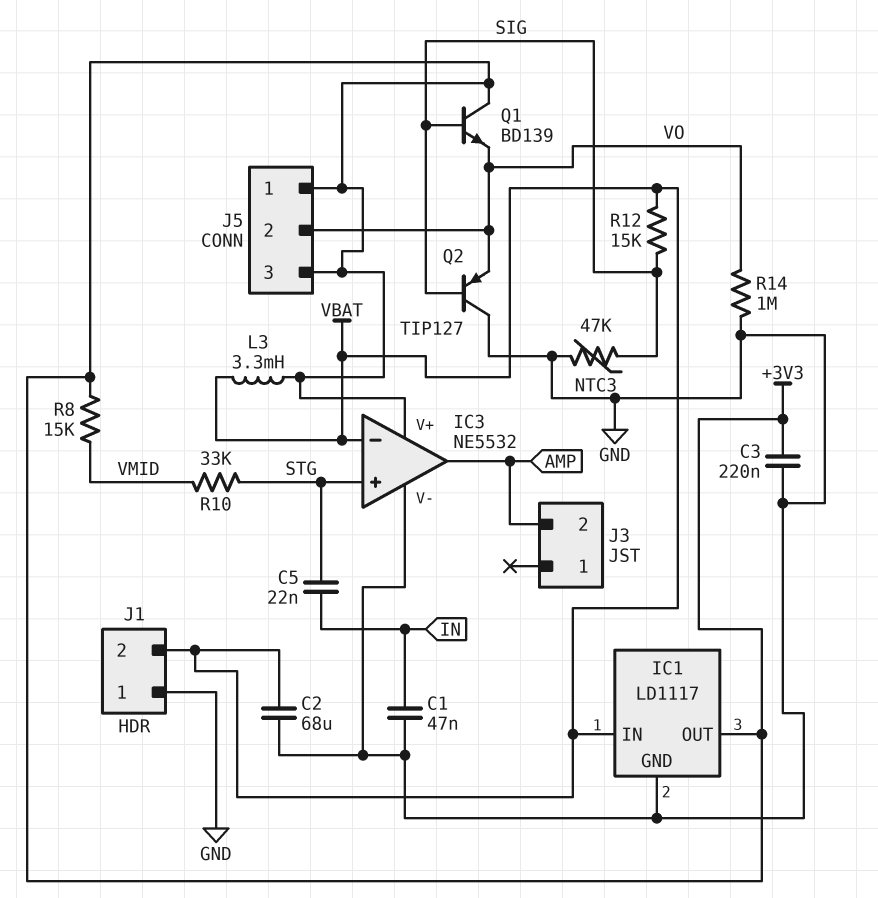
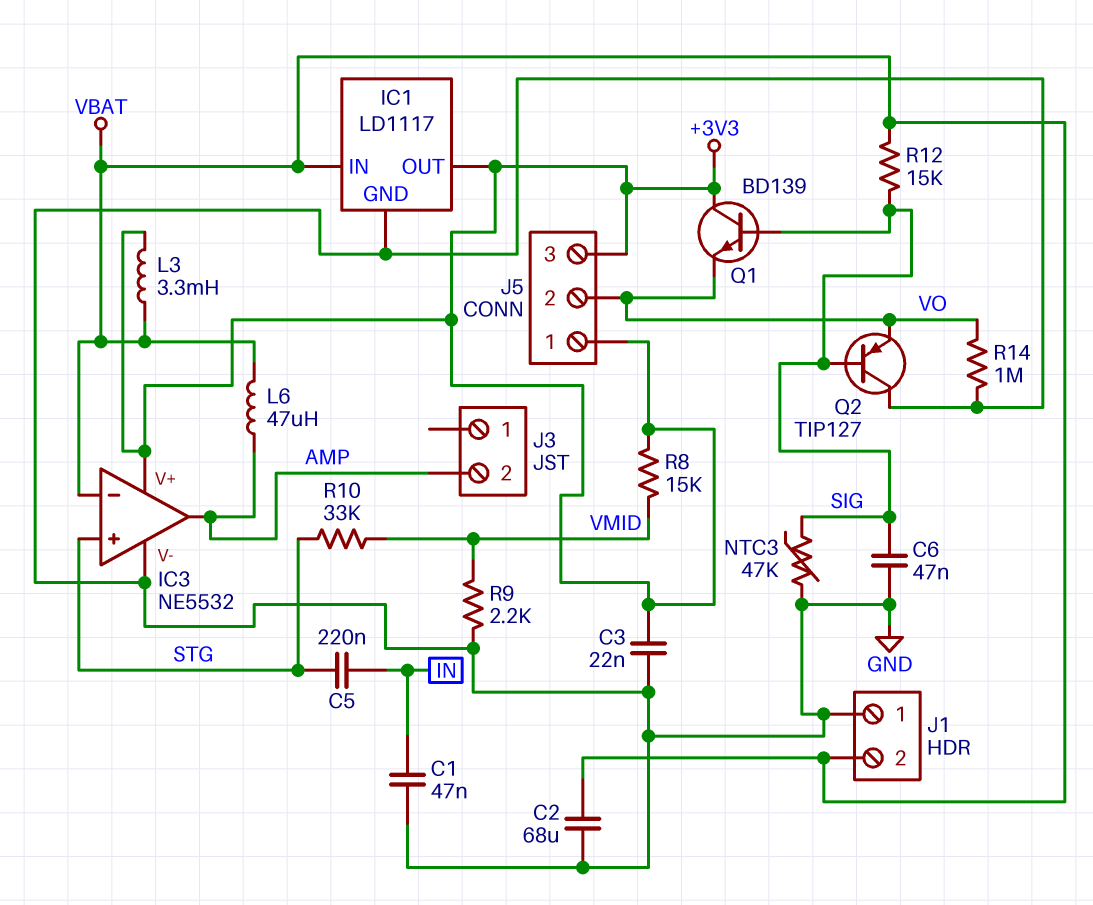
C3: 220nF (+3V3, GND) -> 22nF (+3V3, GND)
C5: 22nF (IN, STG) -> 220nF (IN, STG)
C6: none -> 47nF (GND, SIG)
L6: none -> 47uH (AMP, VBAT)
R9: none -> 2.2k (GND, VMID)

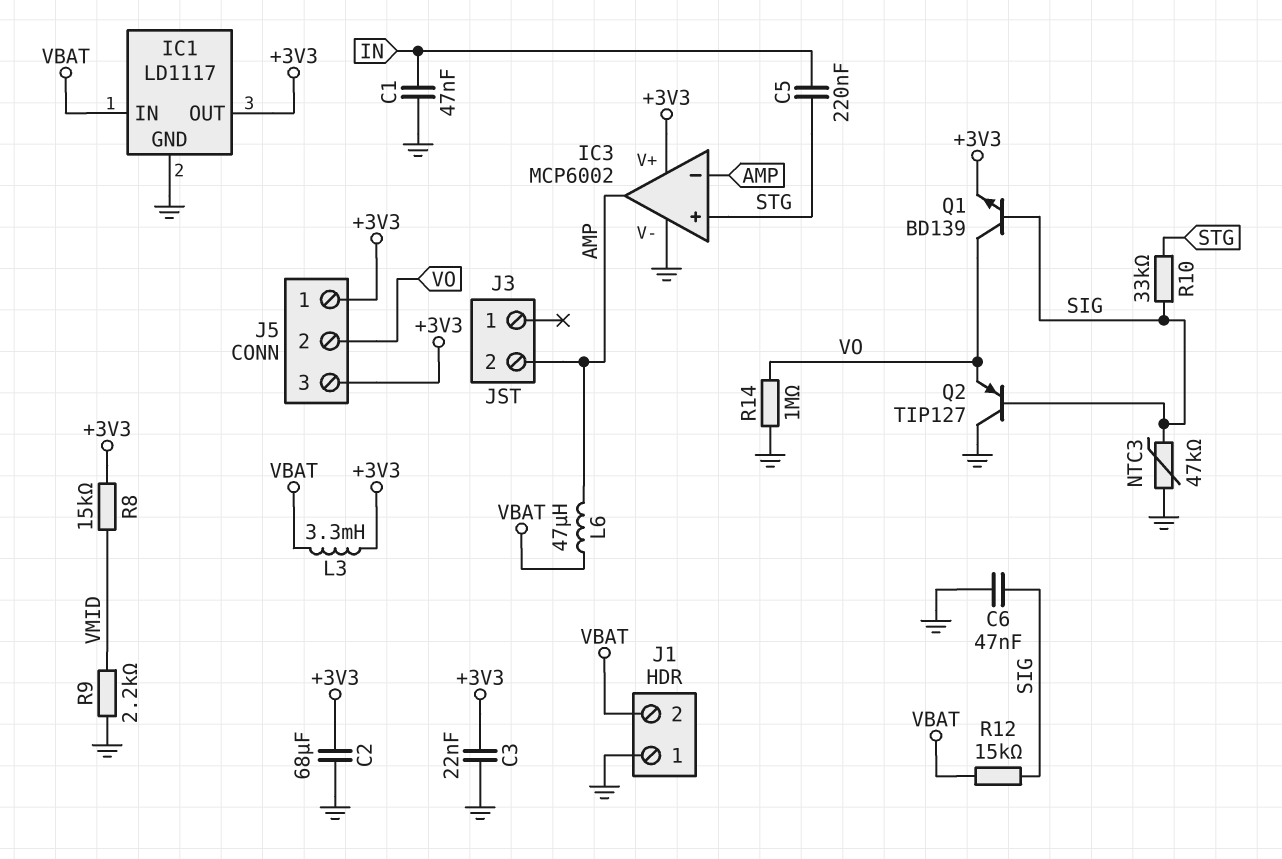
C2: 68uF (GND, VBAT) -> 68uF (+3V3, GND)
IC3: NE5532 -> MCP6002
IC3 pin in-: VBAT -> AMP
Q1: NPN BD139 (B SIG, C +3V3, E VO) -> NPN BD139 (B SIG, C VO, E +3V3)
R10: 33k (STG, VMID) -> 33k (SIG, STG)

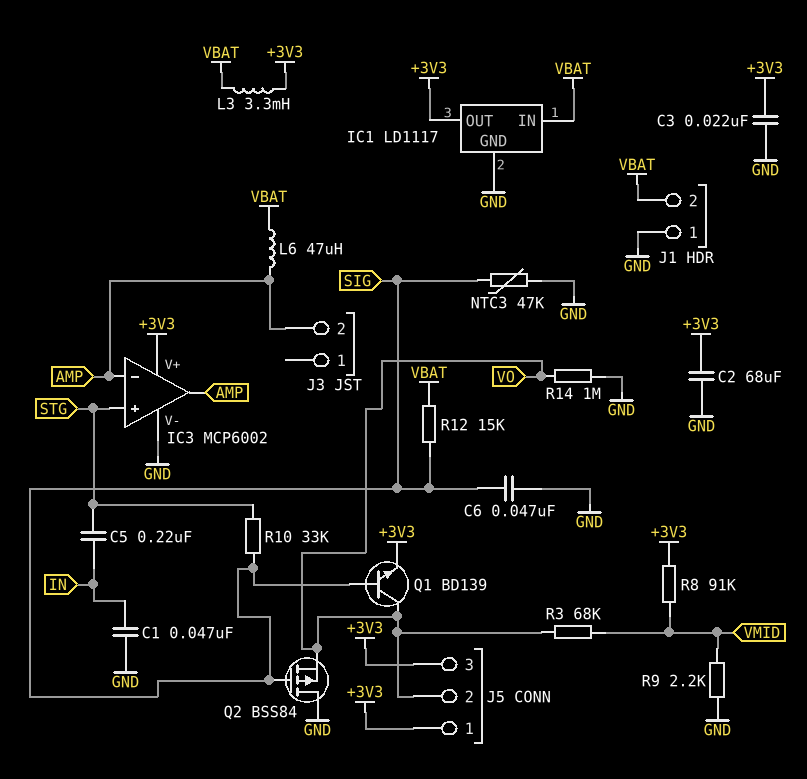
Q2: PNP TIP127 (B SIG, C GND, E VO) -> PMOS BSS84 (G SIG, D GND, S VO)
R3: none -> 68k (VMID, VO)
R8: 15k (+3V3, VMID) -> 91k (+3V3, VMID)

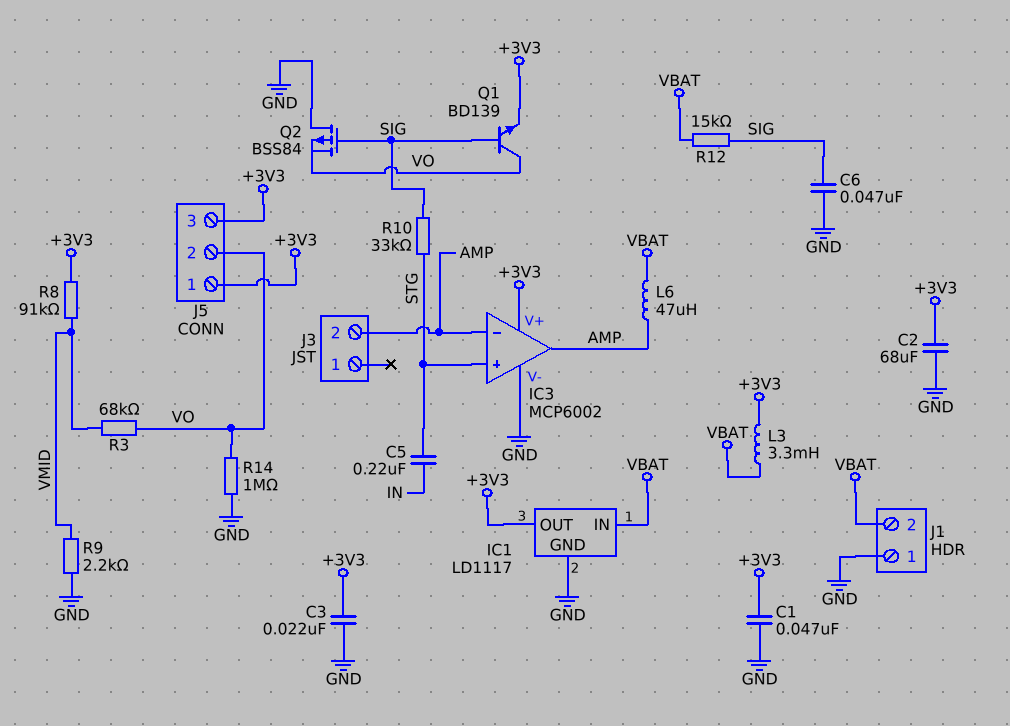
C1: 47nF (GND, IN) -> 47nF (+3V3, GND)
NTC3: 47k (GND, SIG) -> none

